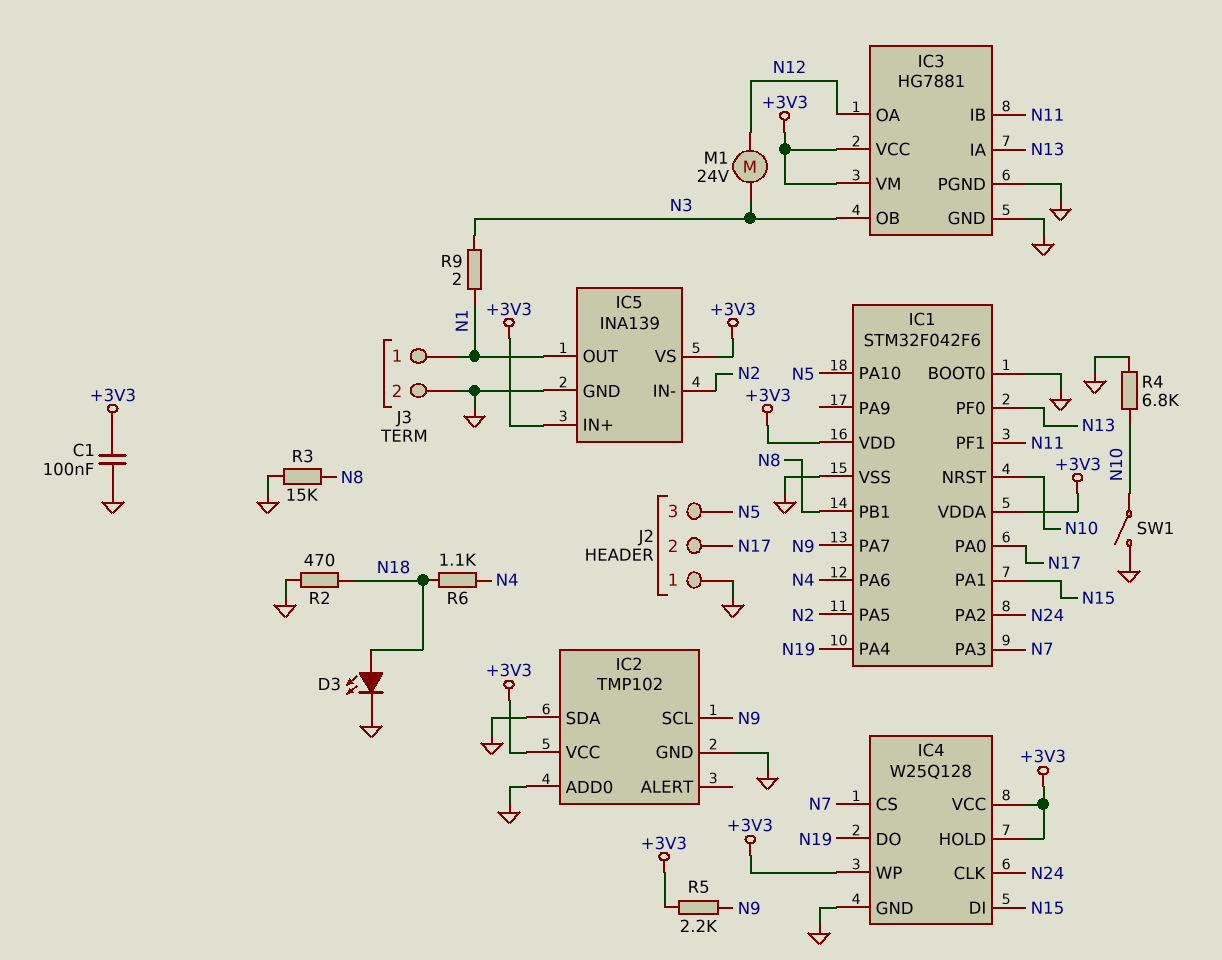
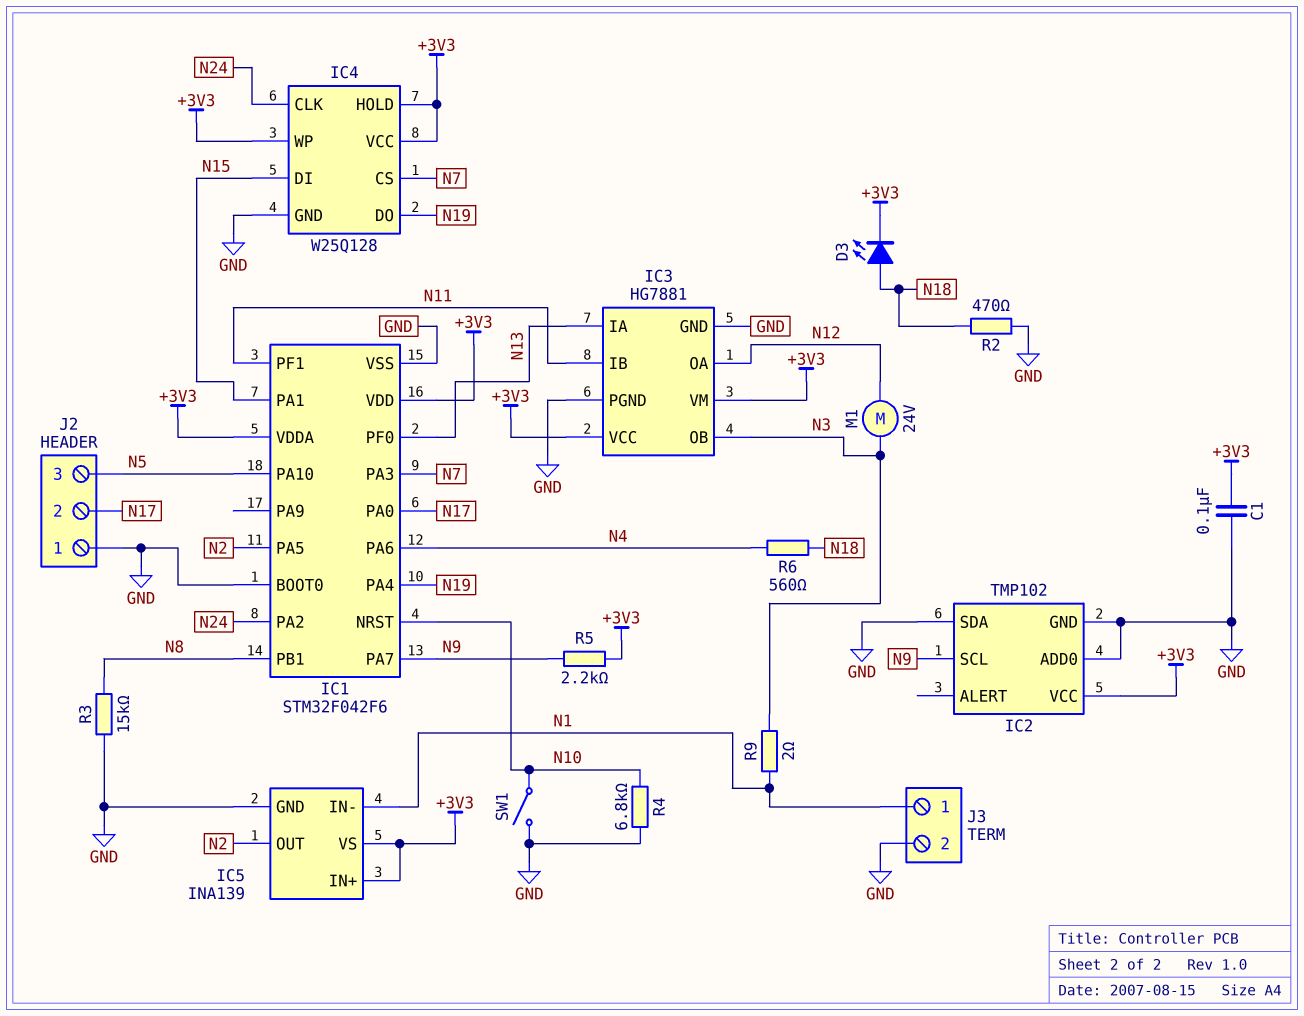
D3: LED (A N18, K GND) -> LED (A N18, K +3V3)
IC5 pin IN-: N2 -> N1
IC5 pin OUT: N1 -> N2
R6: 1.1k (N4, N18) -> 560 (N4, N18)

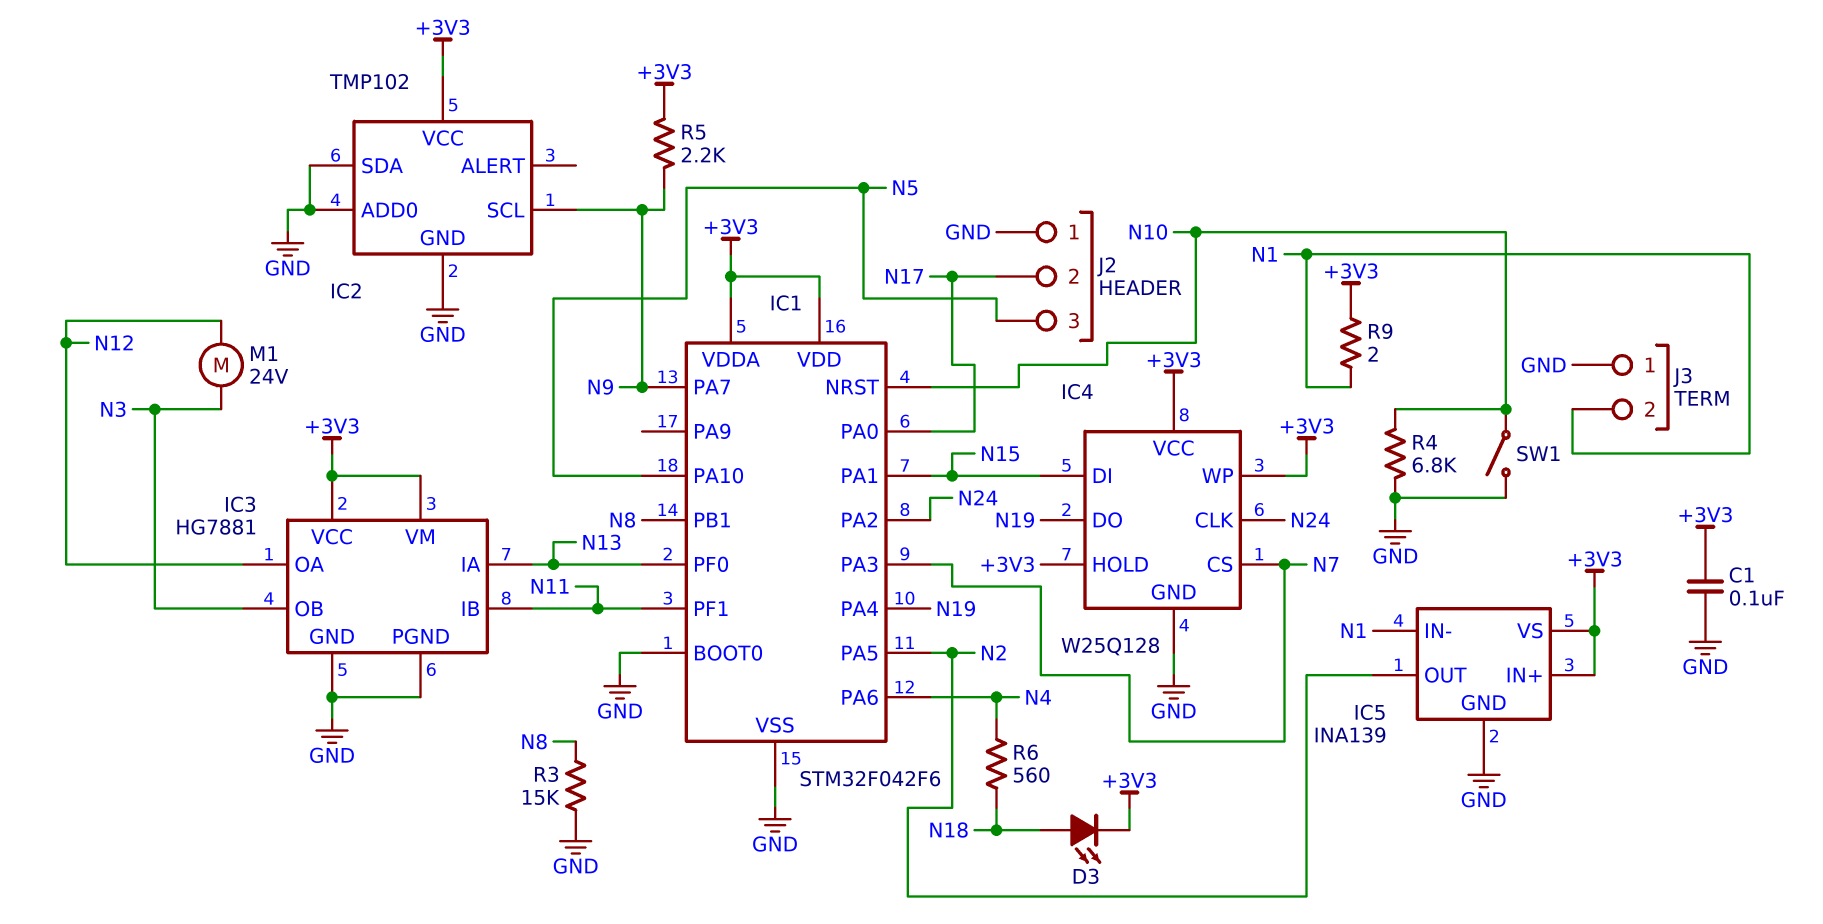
J3 pin 1: N1 -> GND
J3 pin 2: GND -> N1
R2: 470 (GND, N18) -> none
R9: 2 (N1, N3) -> 2 (+3V3, N1)

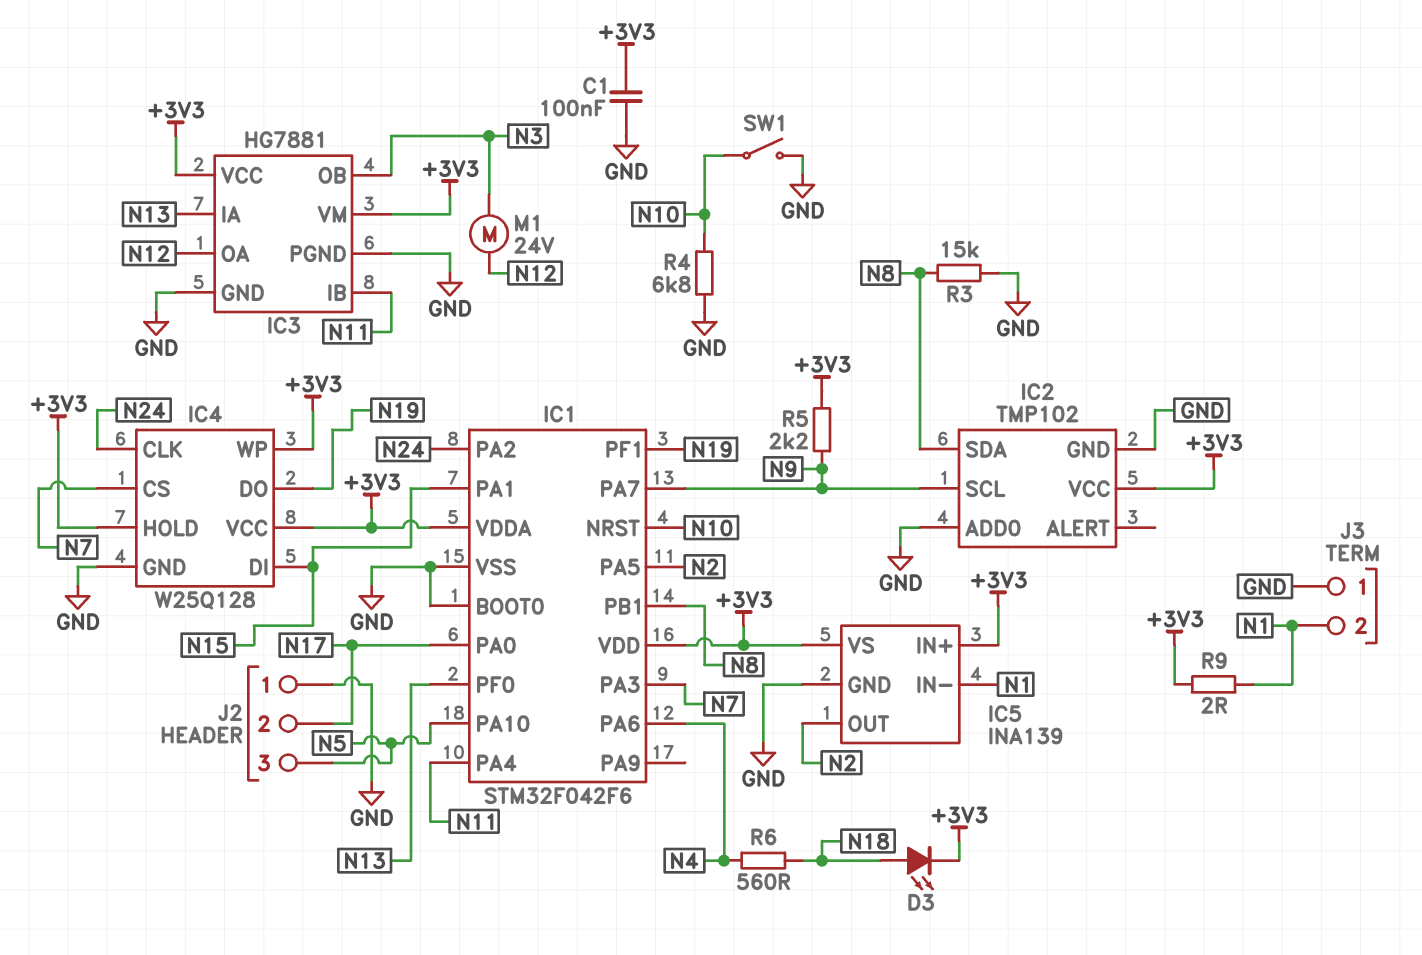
IC1 pin PA4: N19 -> N11
IC1 pin PF1: N11 -> N19
IC2 pin SDA: GND -> N8

